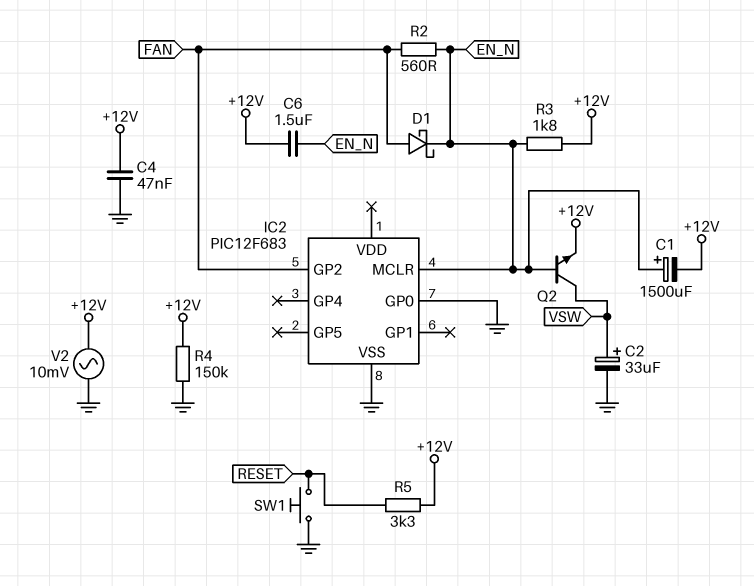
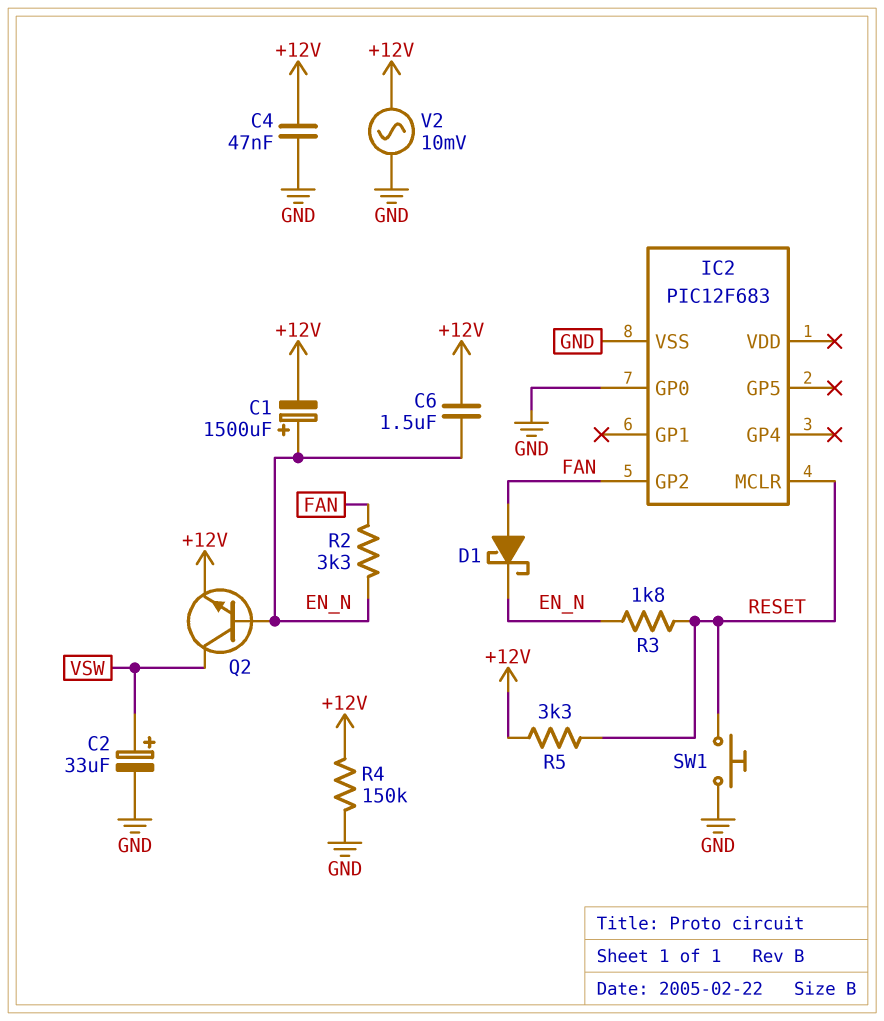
IC2 pin MCLR: EN_N -> RESET
R2: 560 (EN_N, FAN) -> 3.3k (EN_N, FAN)
R3: 1.8k (+12V, EN_N) -> 1.8k (EN_N, RESET)

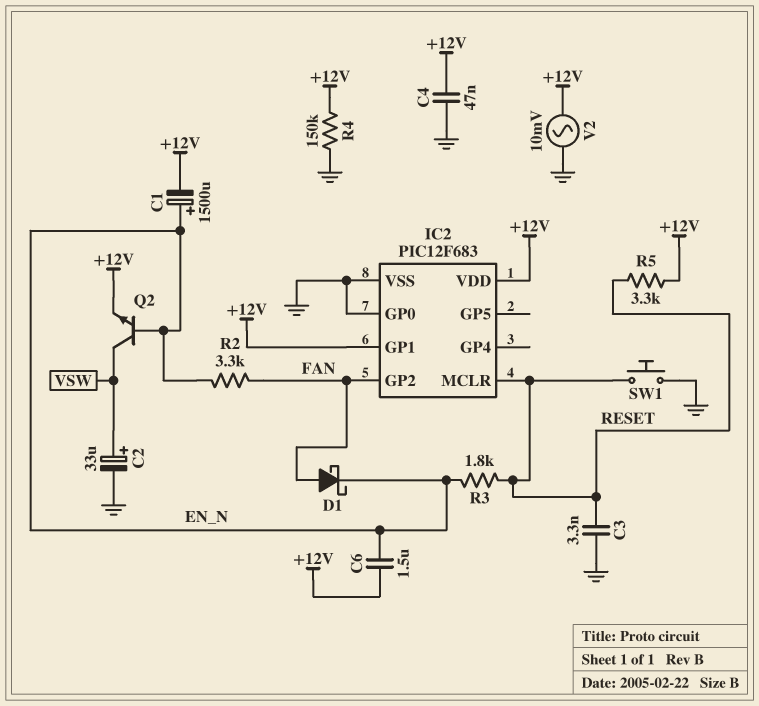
C3: none -> 3.3nF (GND, RESET)
IC2 pin GP1: none -> +12V
IC2 pin VDD: none -> +12V

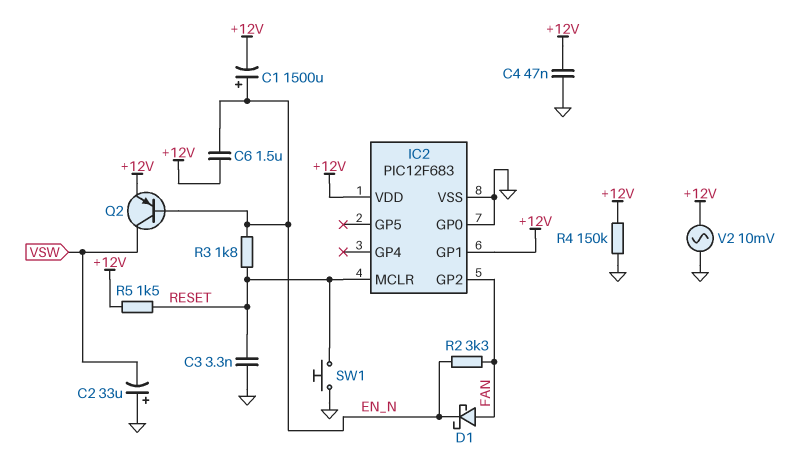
C2: 33uF (plus VSW, minus GND) -> 33uF (plus GND, minus VSW)
Q2: NPN (B EN_N, C VSW, E +12V) -> PNP (B EN_N, C VSW, E +12V)
R5: 3.3k (+12V, RESET) -> 1.5k (+12V, RESET)

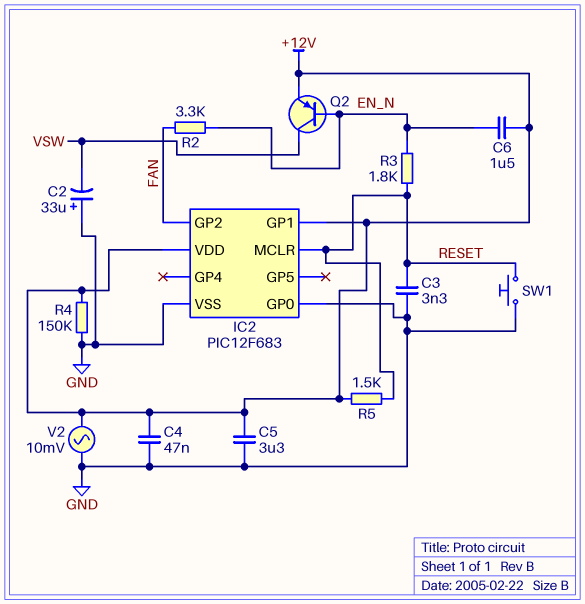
C1: 1500uF (plus EN_N, minus +12V) -> none
C5: none -> 3.3uF (+12V, GND)
D1: schottky (A FAN, K EN_N) -> none

